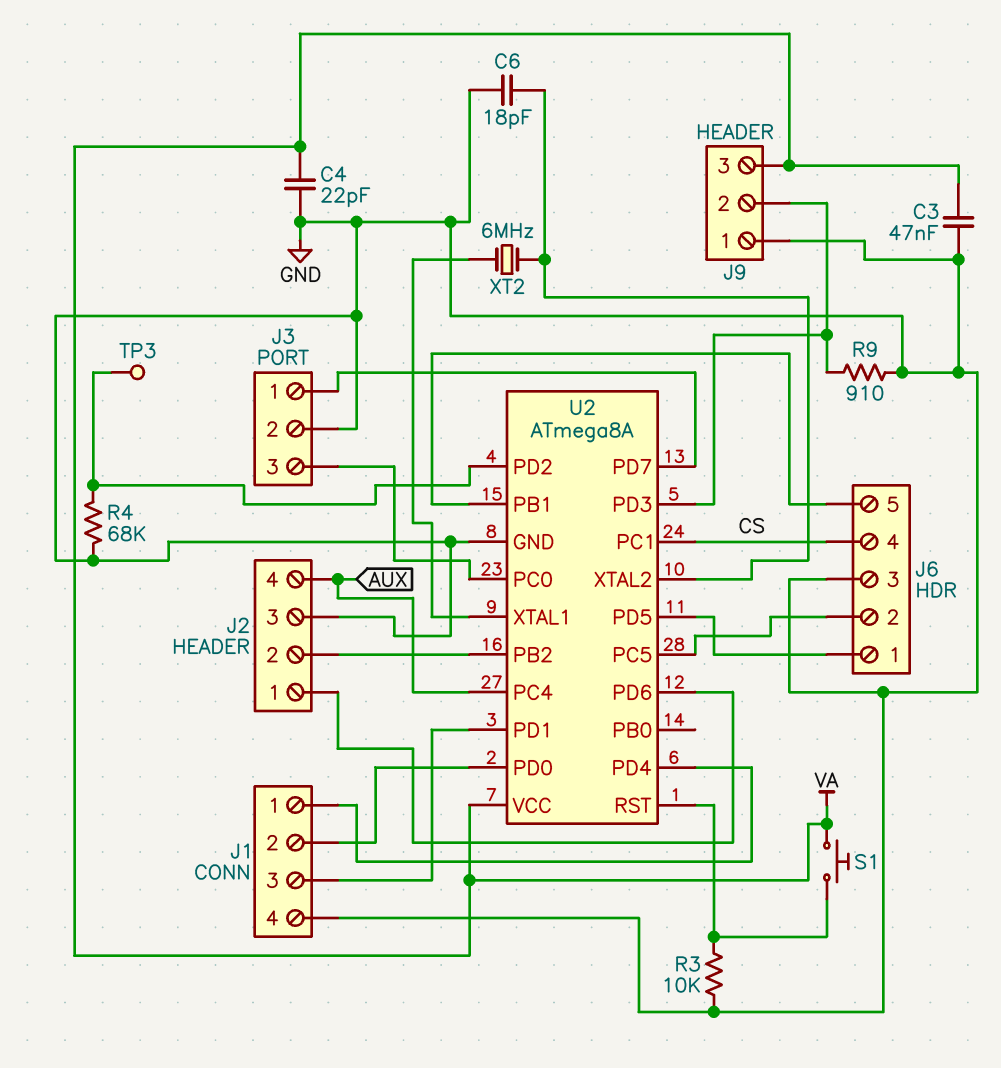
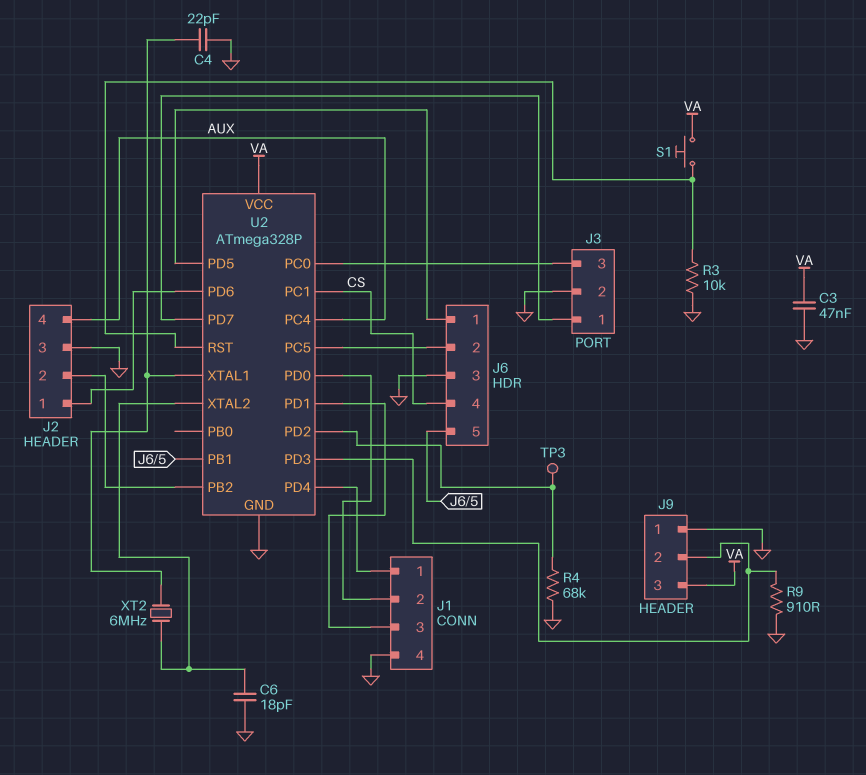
C4: 22pF (GND, VA) -> 22pF (GND, U2/XTAL1)
U2: ATmega8A -> ATmega328P

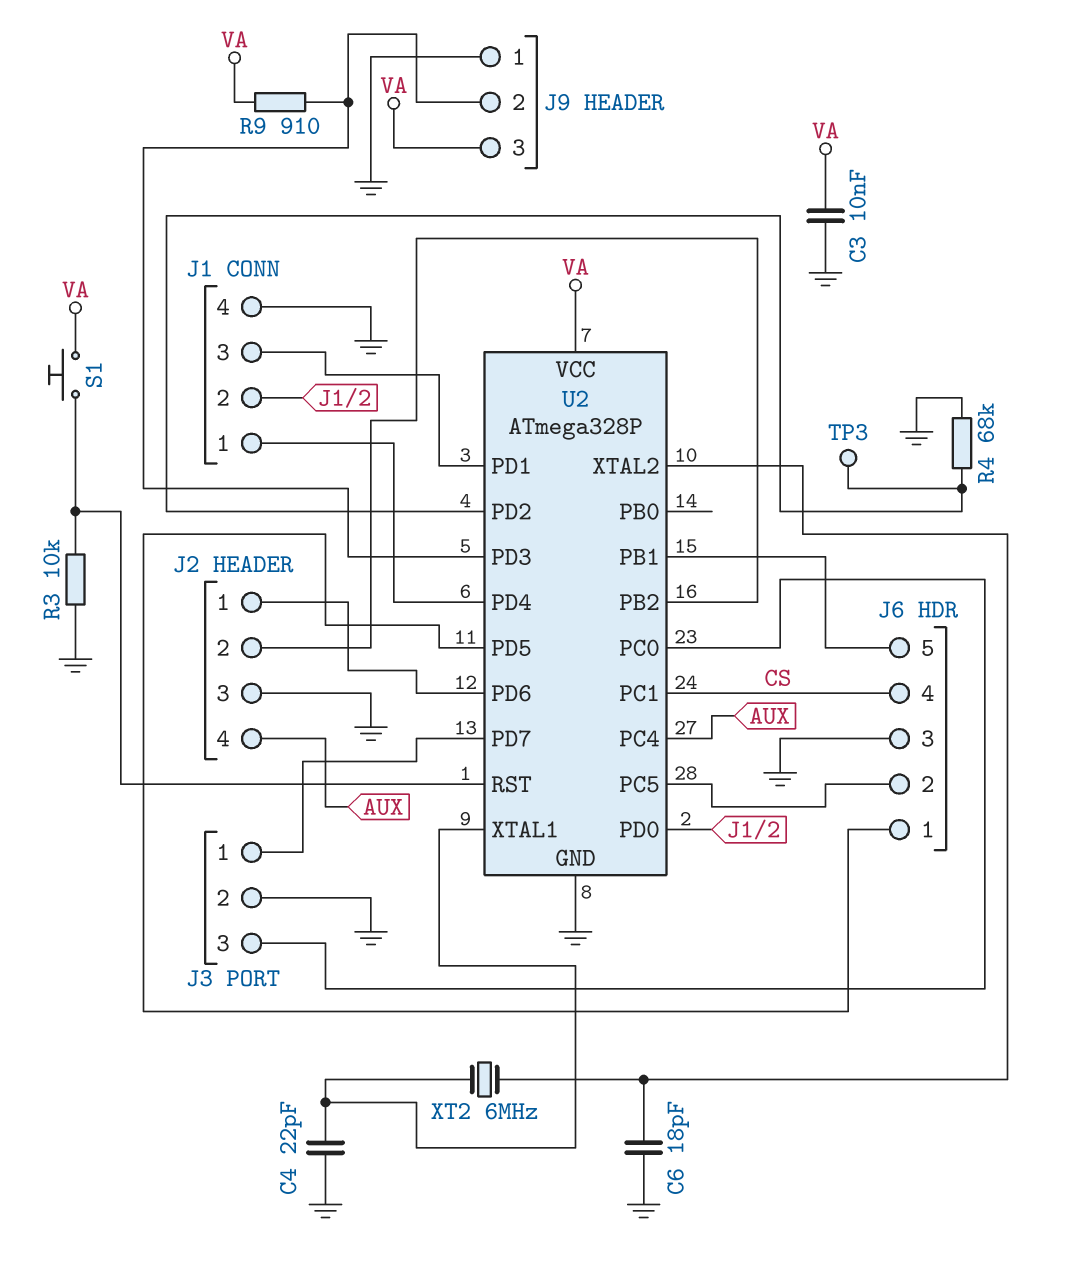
C3: 47nF (GND, VA) -> 10nF (GND, VA)
R9: 910 (GND, J9/2) -> 910 (J9/2, VA)

